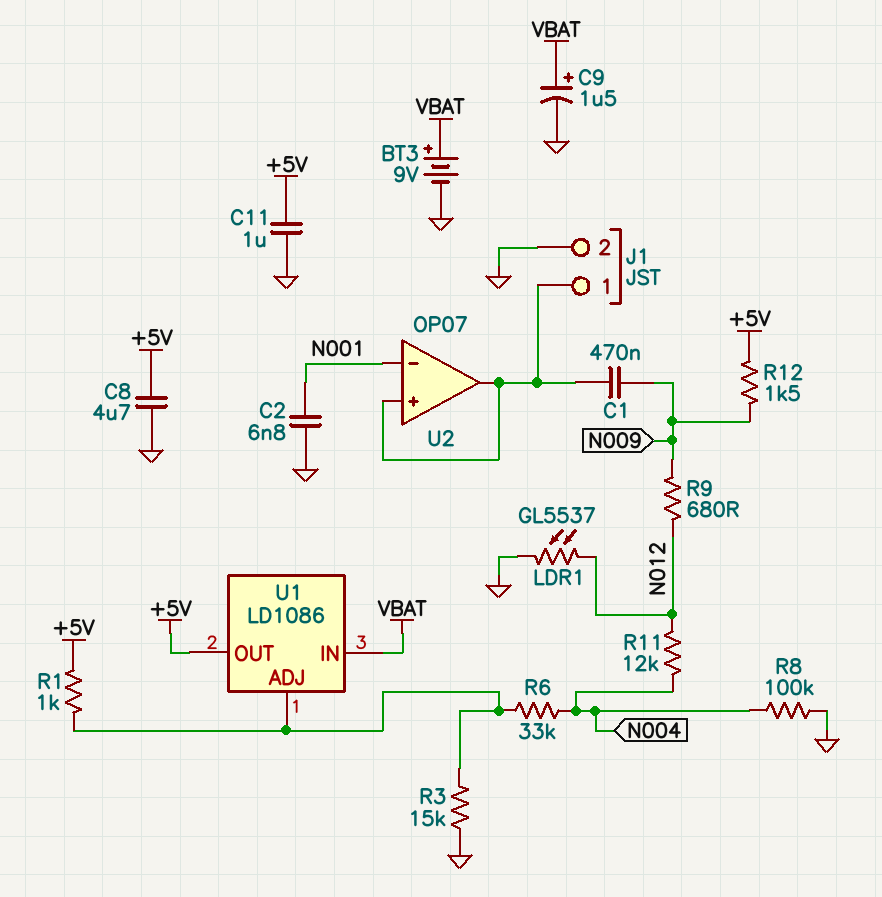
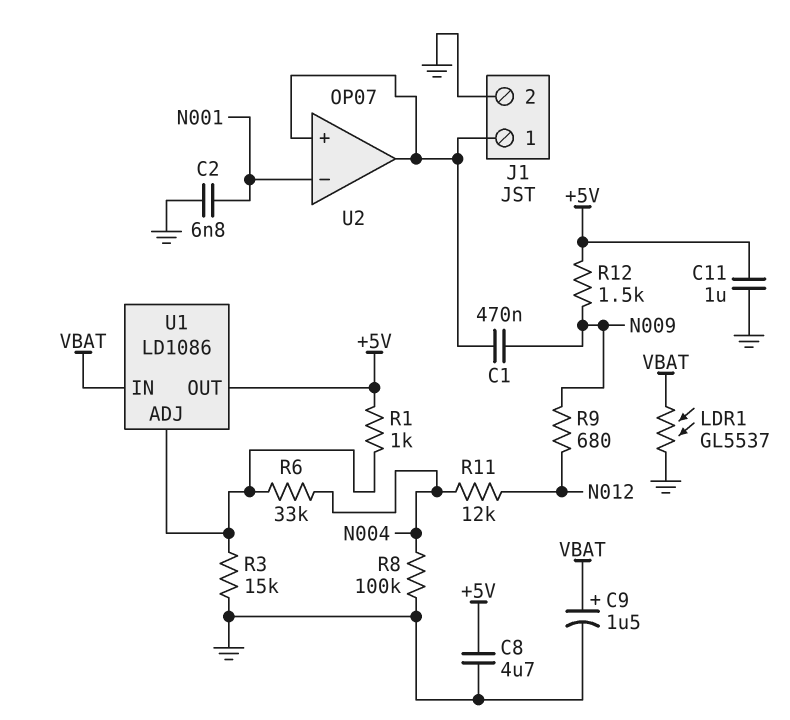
BT3: 9V (plus VBAT, minus GND) -> none
LDR1: GL5537 (GND, N012) -> GL5537 (GND, VBAT)

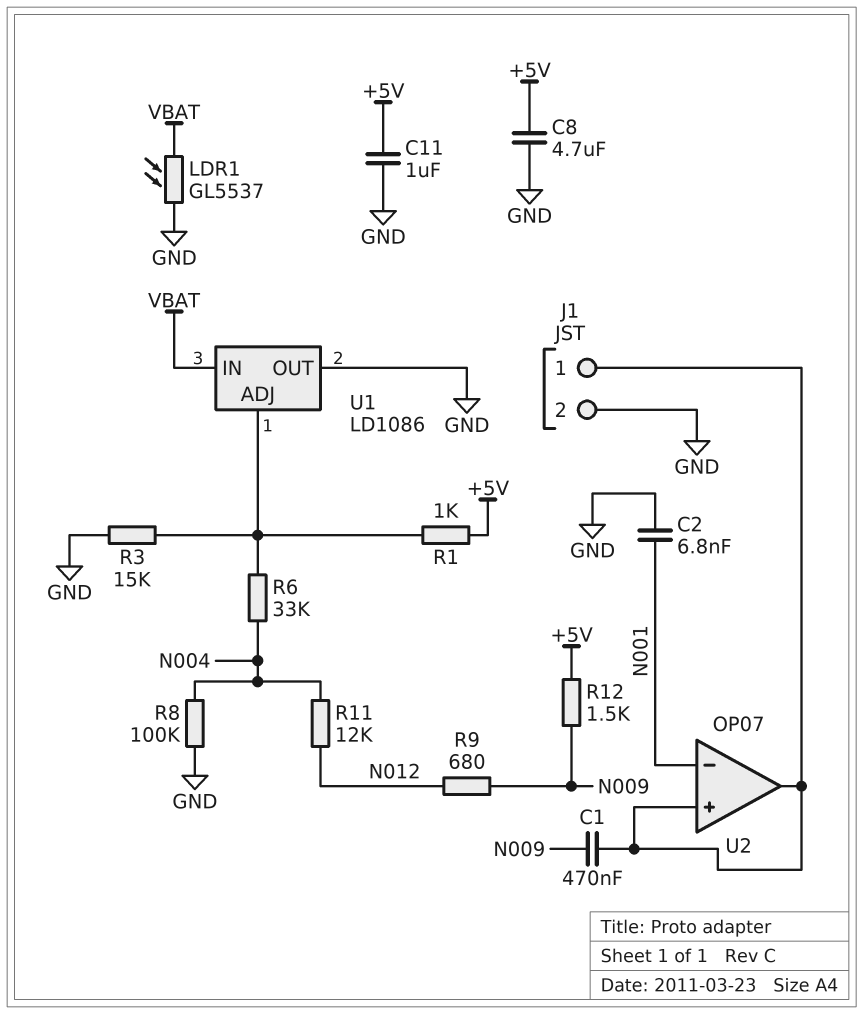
C9: 1.5uF (plus VBAT, minus GND) -> none
U1 pin OUT: +5V -> GND

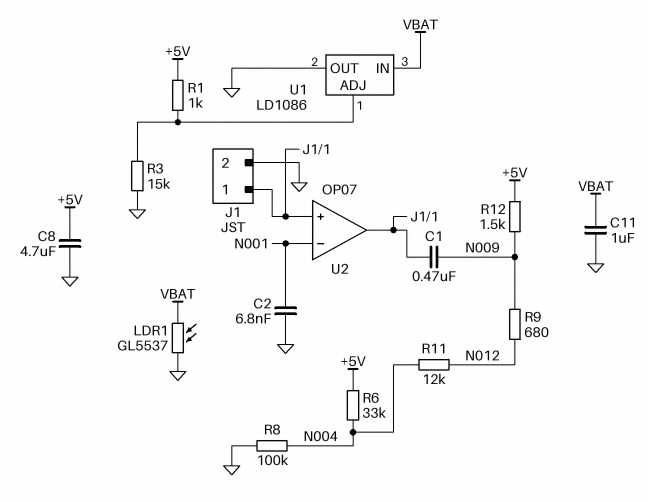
C11: 1uF (+5V, GND) -> 1uF (GND, VBAT)
R6: 33k (N004, U1/ADJ) -> 33k (+5V, N004)

